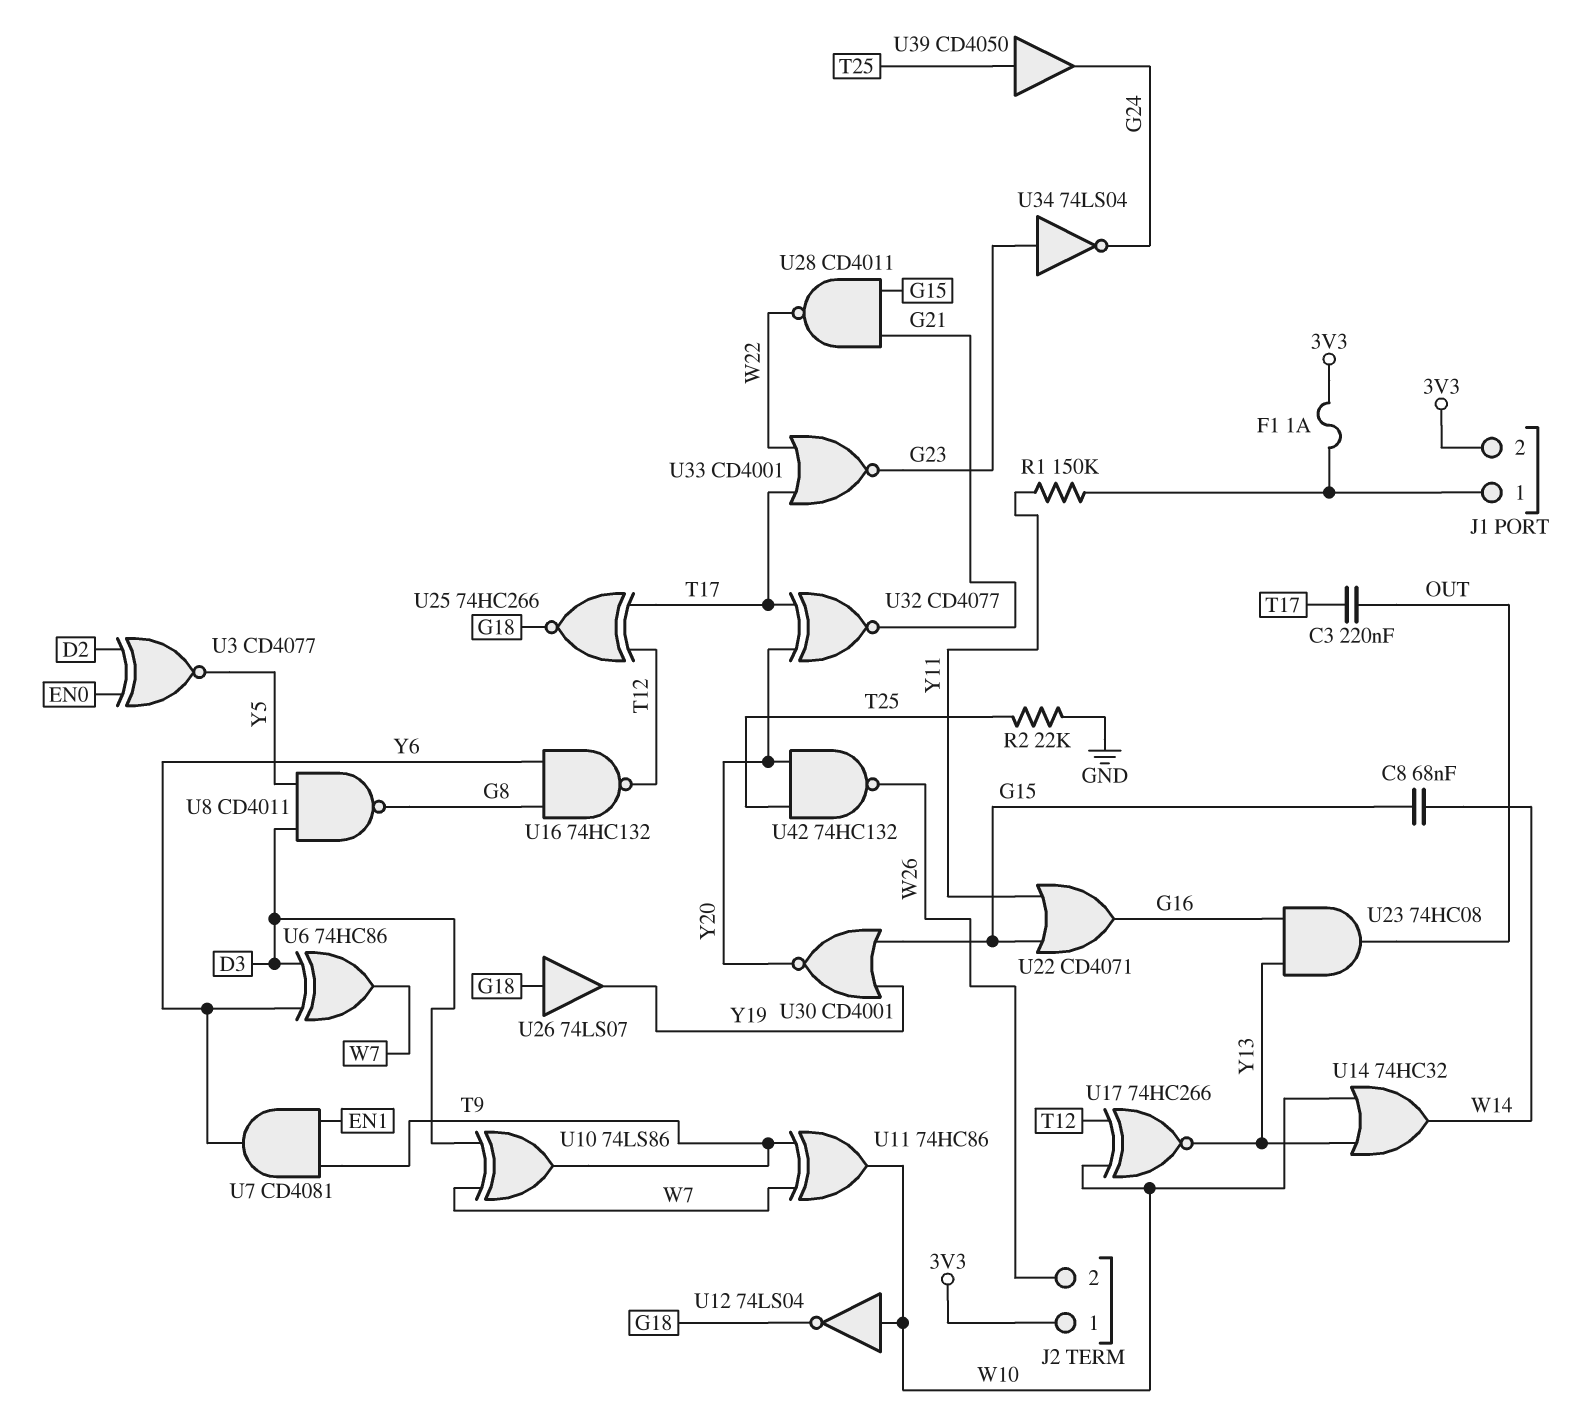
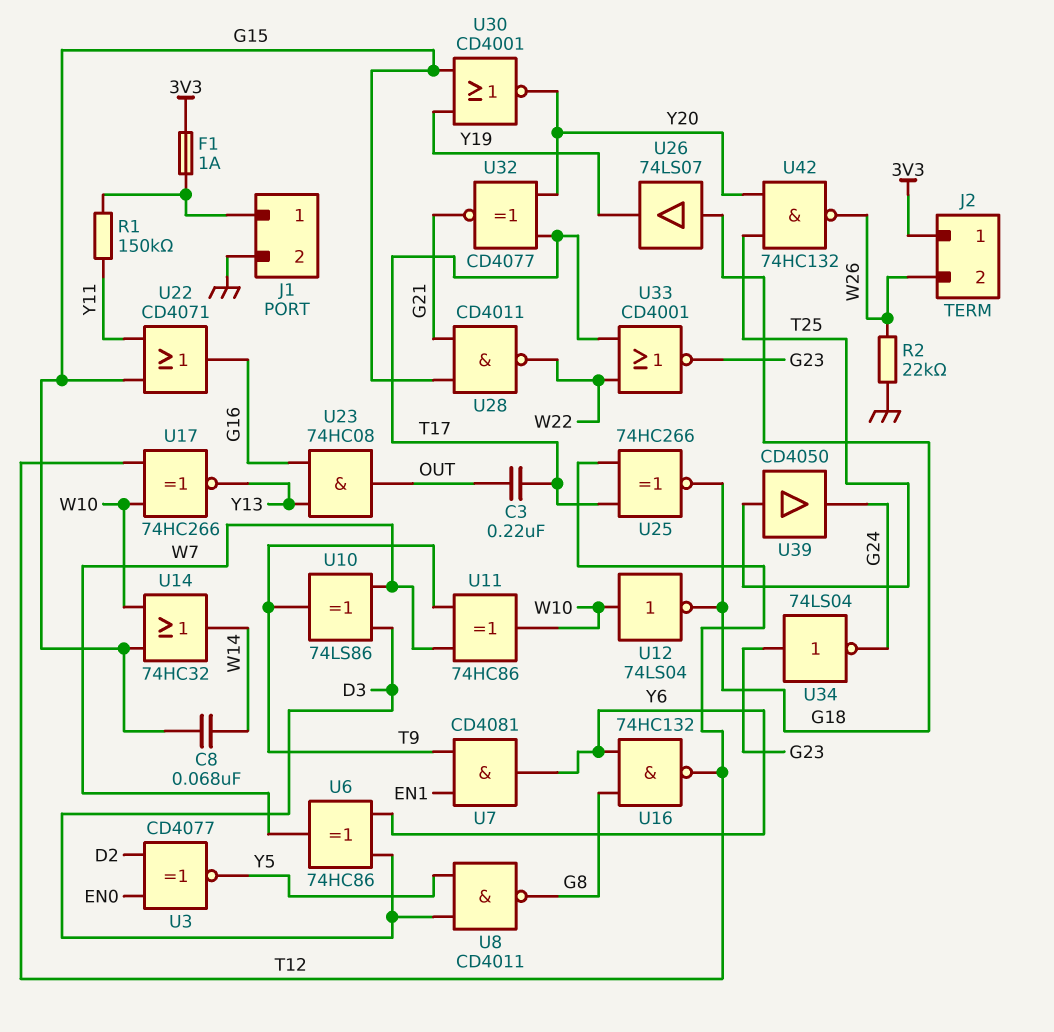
J1 pin 2: 3V3 -> GND
R2: 22k (GND, T25) -> 22k (GND, W26)
U14: OR 74HC32 (in W10, in Y13, out W14) -> OR 74HC32 (in G15, in W10, out W14)

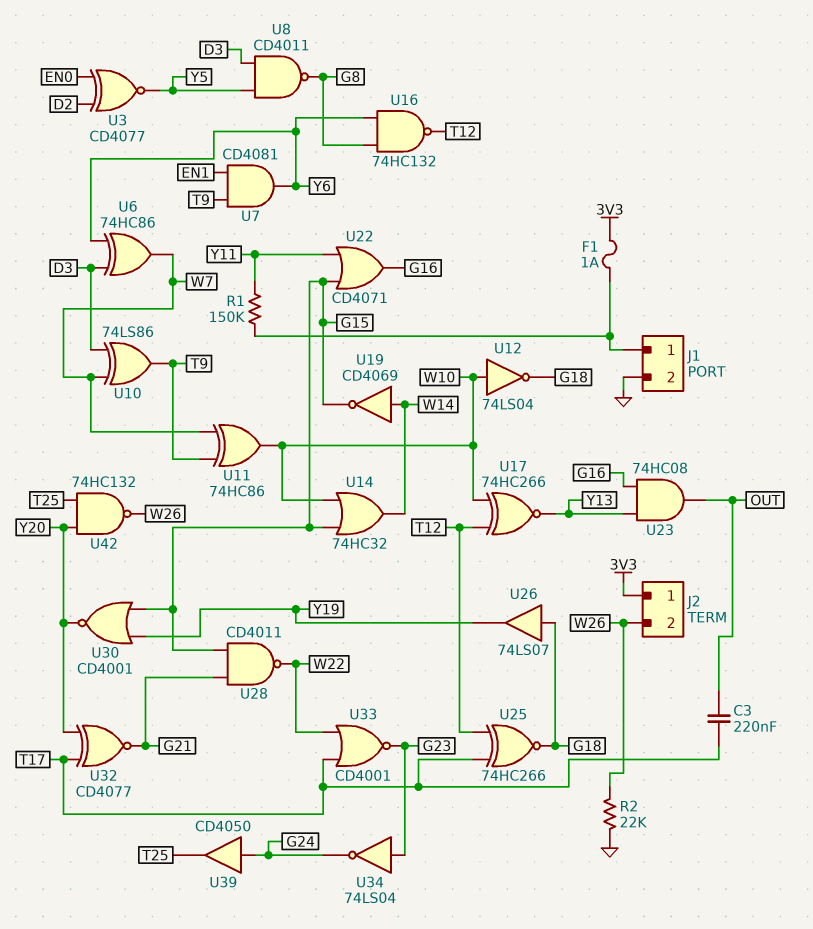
C8: 68nF (G15, W14) -> none
U19: none -> NOT CD4069 (in W14, out G15)
U39: buffer CD4050 (in T25, out G24) -> buffer CD4050 (in G24, out T25)

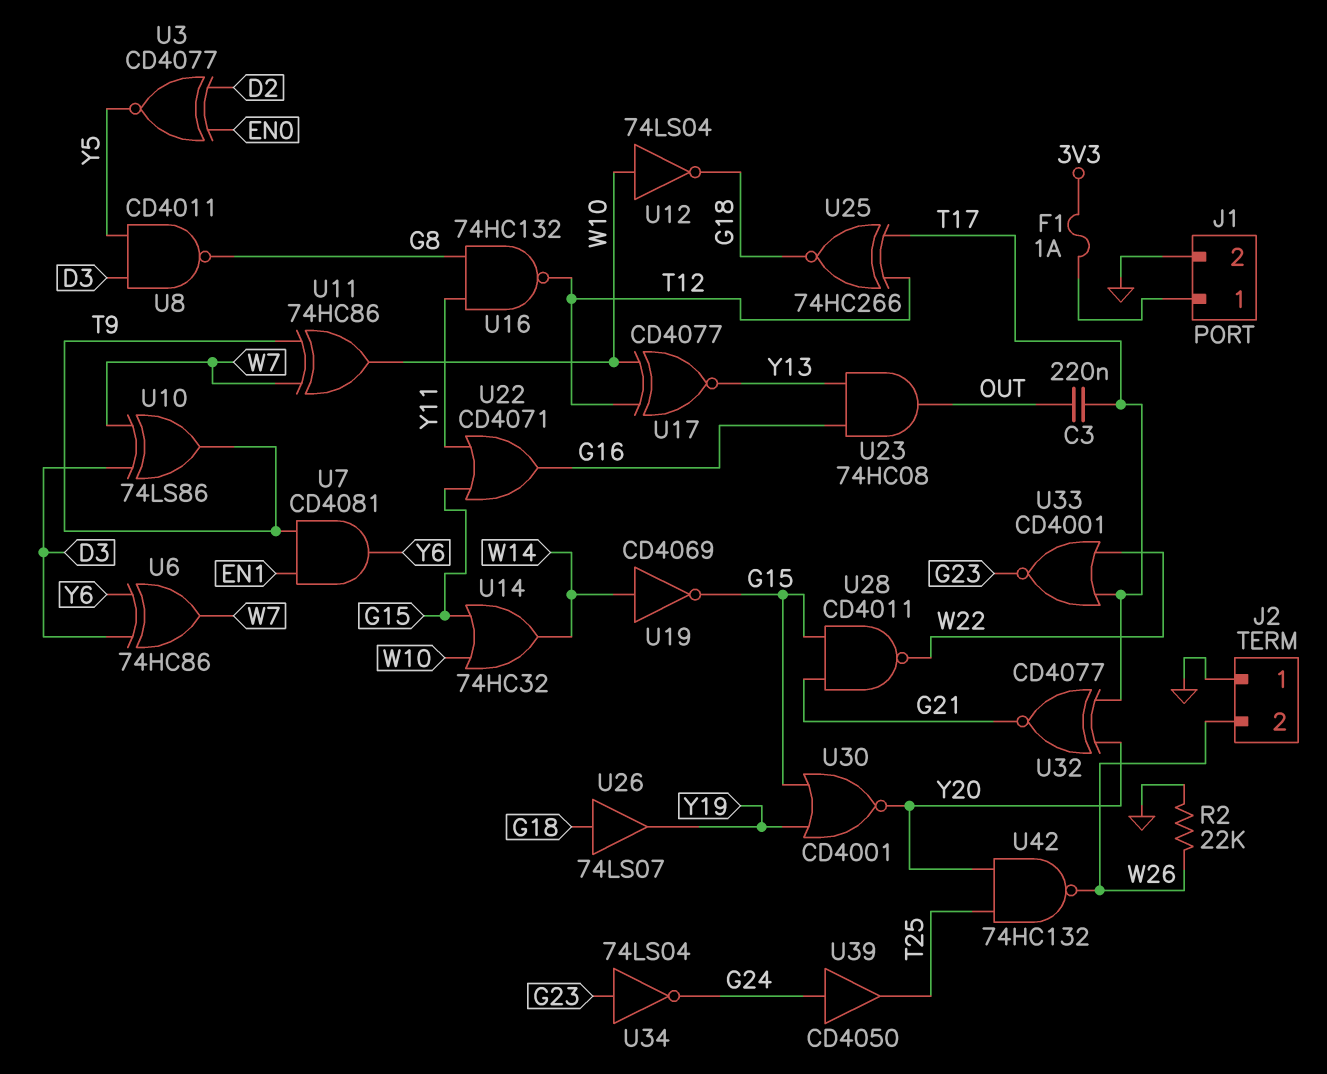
J2 pin 1: 3V3 -> GND
R1: 150k (J1/1, Y11) -> none
U16: NAND 74HC132 (in G8, in Y6, out T12) -> NAND 74HC132 (in G8, in Y11, out T12)
U17: XNOR 74HC266 (in T12, in W10, out Y13) -> XNOR CD4077 (in T12, in W10, out Y13)

